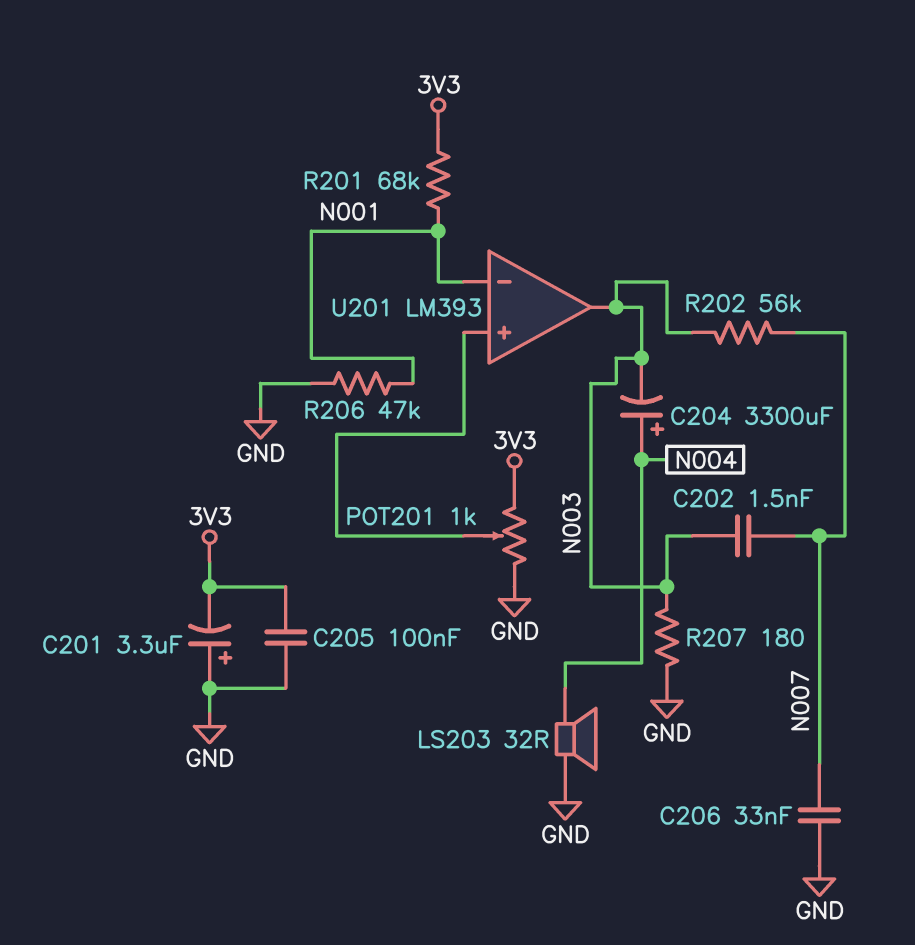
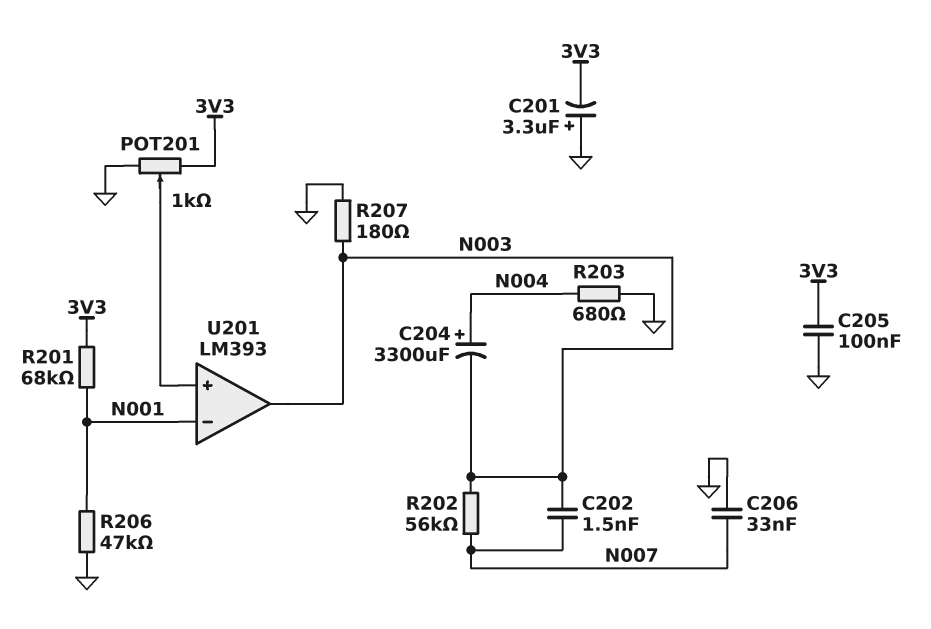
LS203: speaker 32R (GND, N004) -> none
R203: none -> 680 (GND, N004)

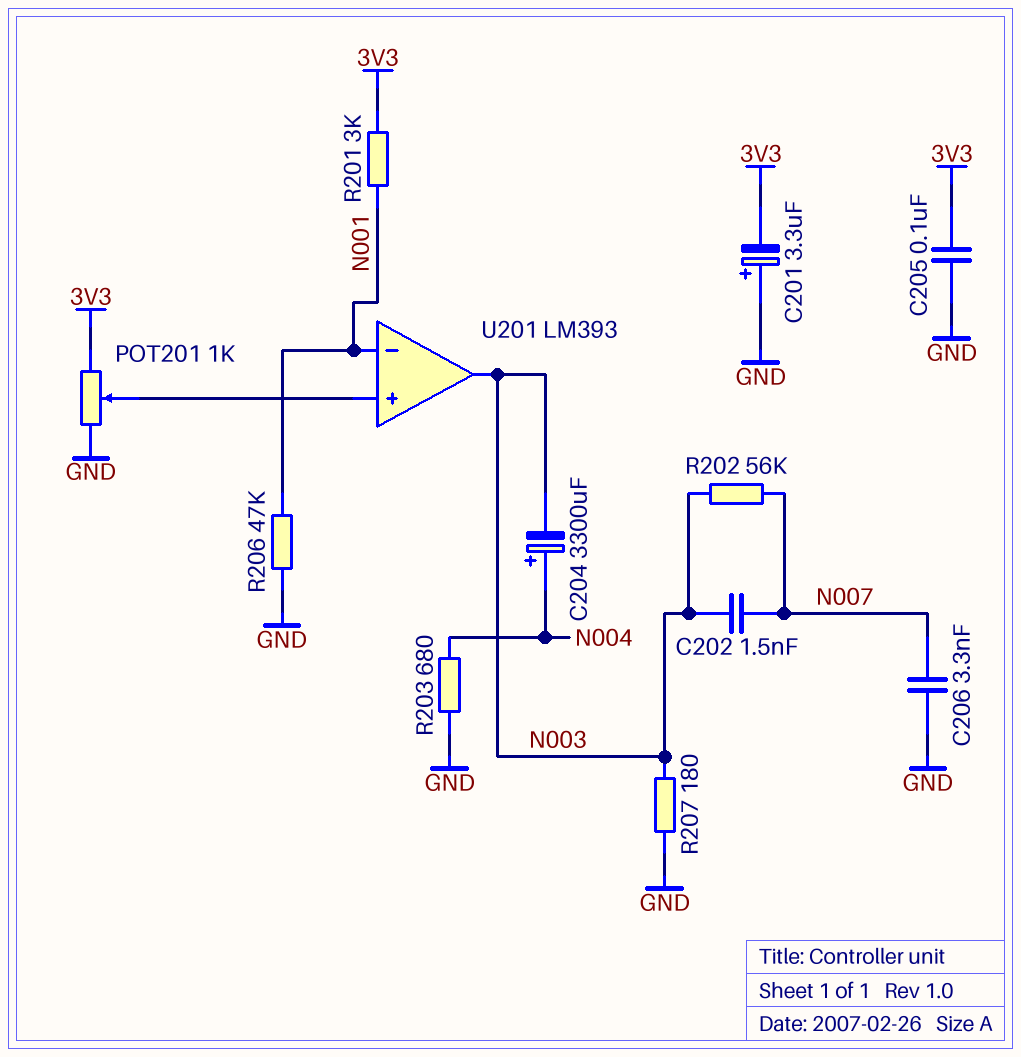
C206: 33nF (GND, N007) -> 3.3nF (GND, N007)
R201: 68k (3V3, N001) -> 3k (3V3, N001)

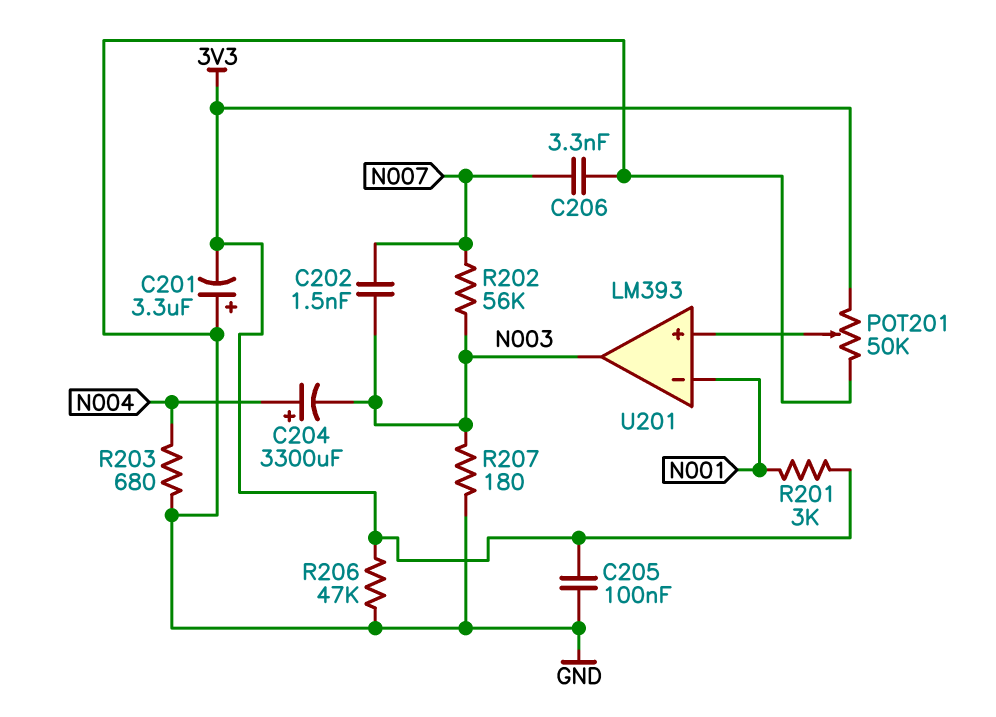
POT201: 1k (3V3, GND, wiper U201/in+) -> 50k (3V3, GND, wiper U201/in+)
R206: 47k (GND, N001) -> 47k (3V3, GND)

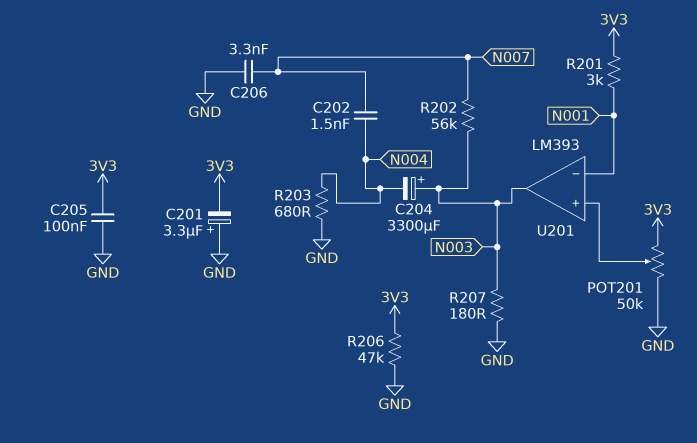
C202: 1.5nF (N003, N007) -> 1.5nF (N004, N007)
C204: 3300uF (plus N004, minus N003) -> 3300uF (plus N003, minus N004)

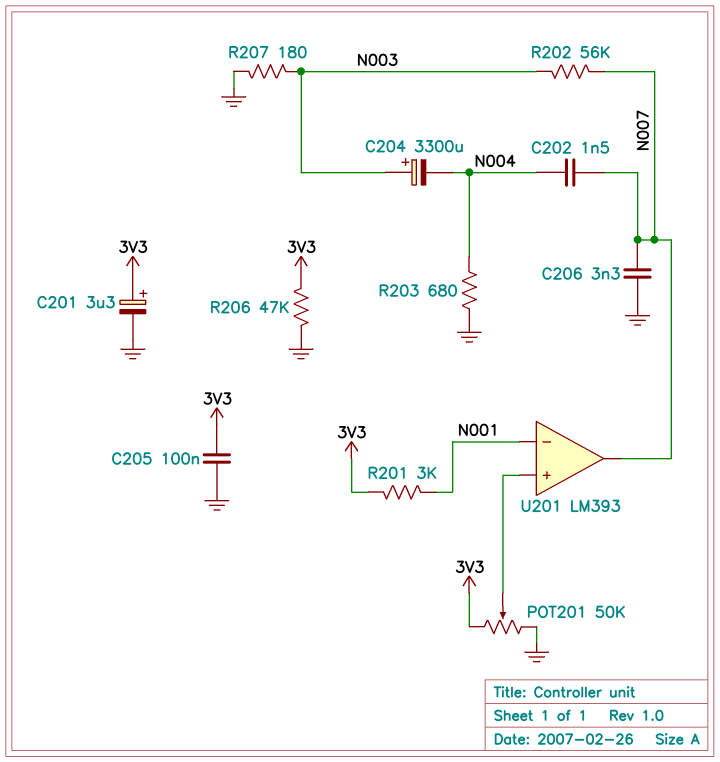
C201: 3.3uF (plus GND, minus 3V3) -> 3.3uF (plus 3V3, minus GND)
U201 pin out: N003 -> N007

